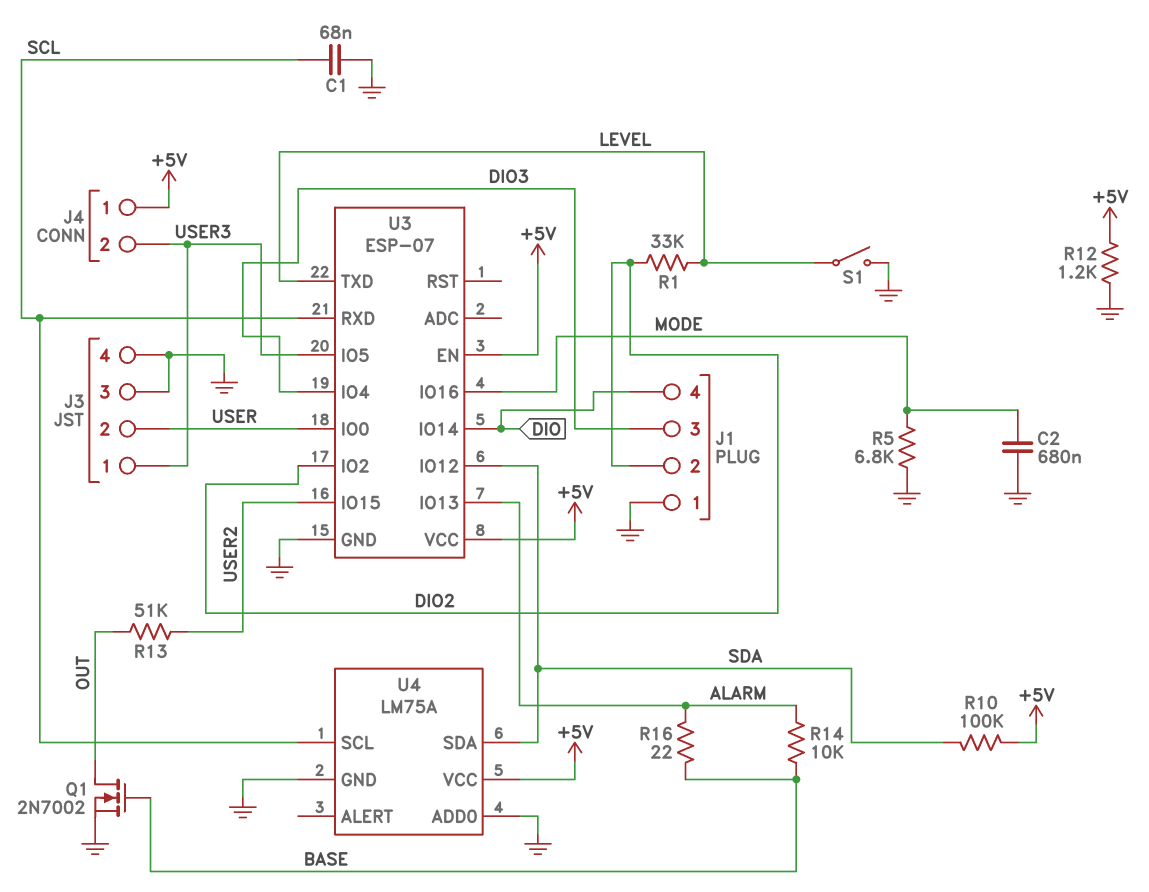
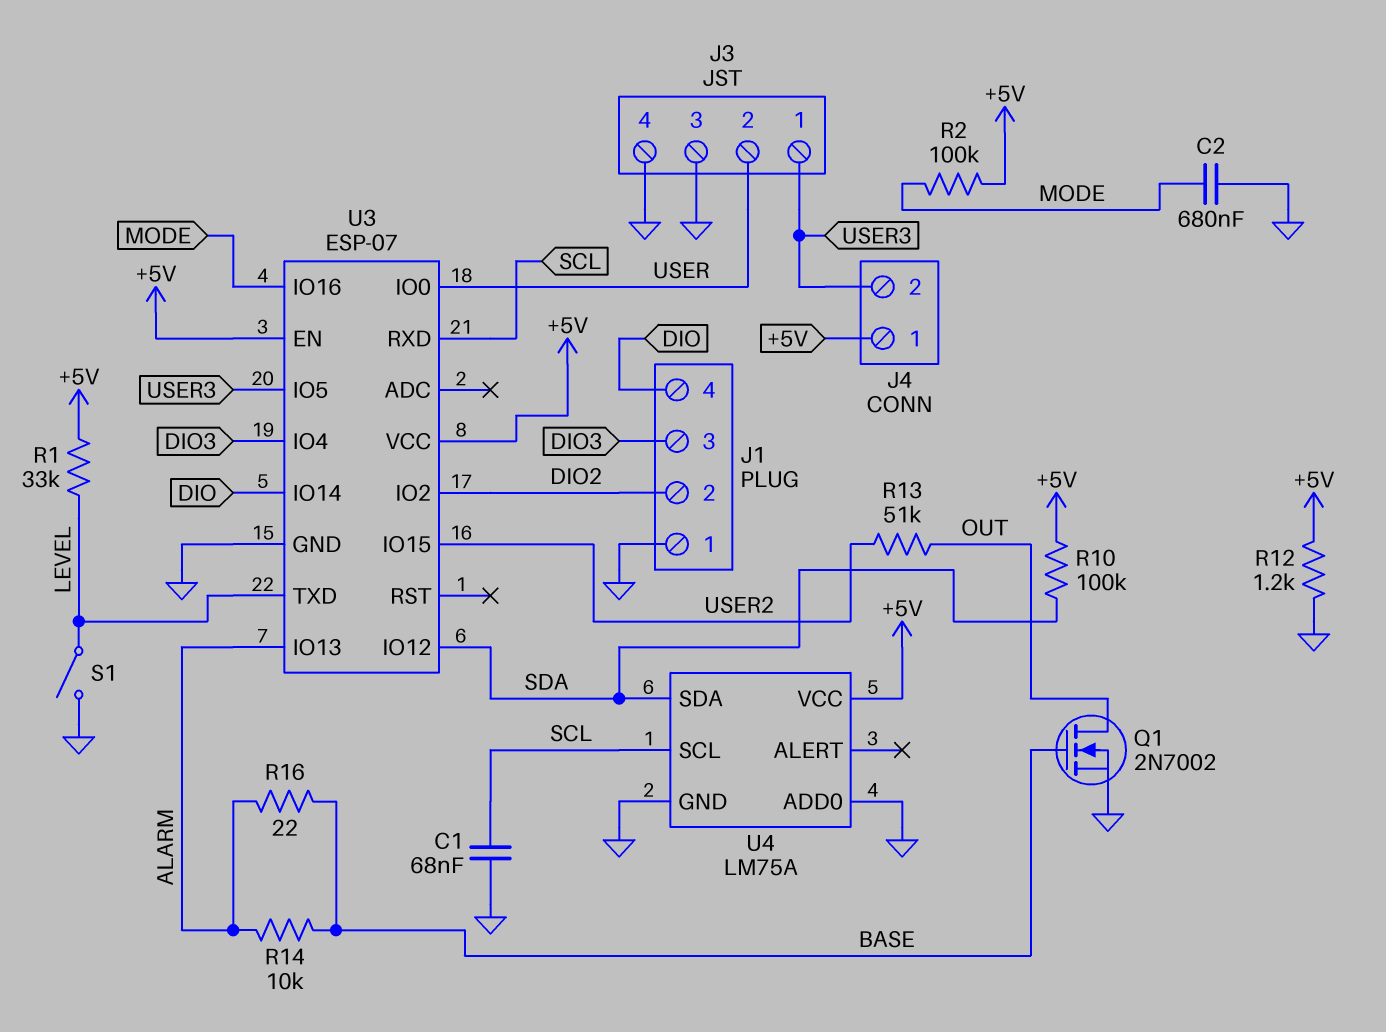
R1: 33k (DIO2, LEVEL) -> 33k (+5V, LEVEL)
R2: none -> 100k (+5V, MODE)
R5: 6.8k (GND, MODE) -> none

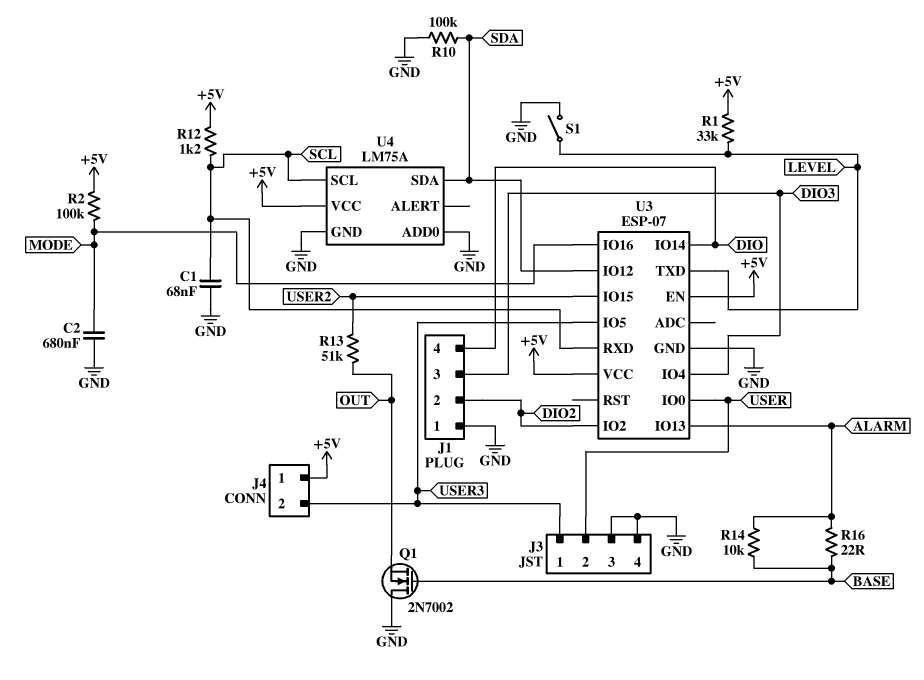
Q1: NMOS 2N7002 (G BASE, D OUT, S GND) -> NMOS 2N7002 (G BASE, D GND, S OUT)
R10: 100k (+5V, SDA) -> 100k (GND, SDA)
R12: 1.2k (+5V, GND) -> 1.2k (+5V, SCL)

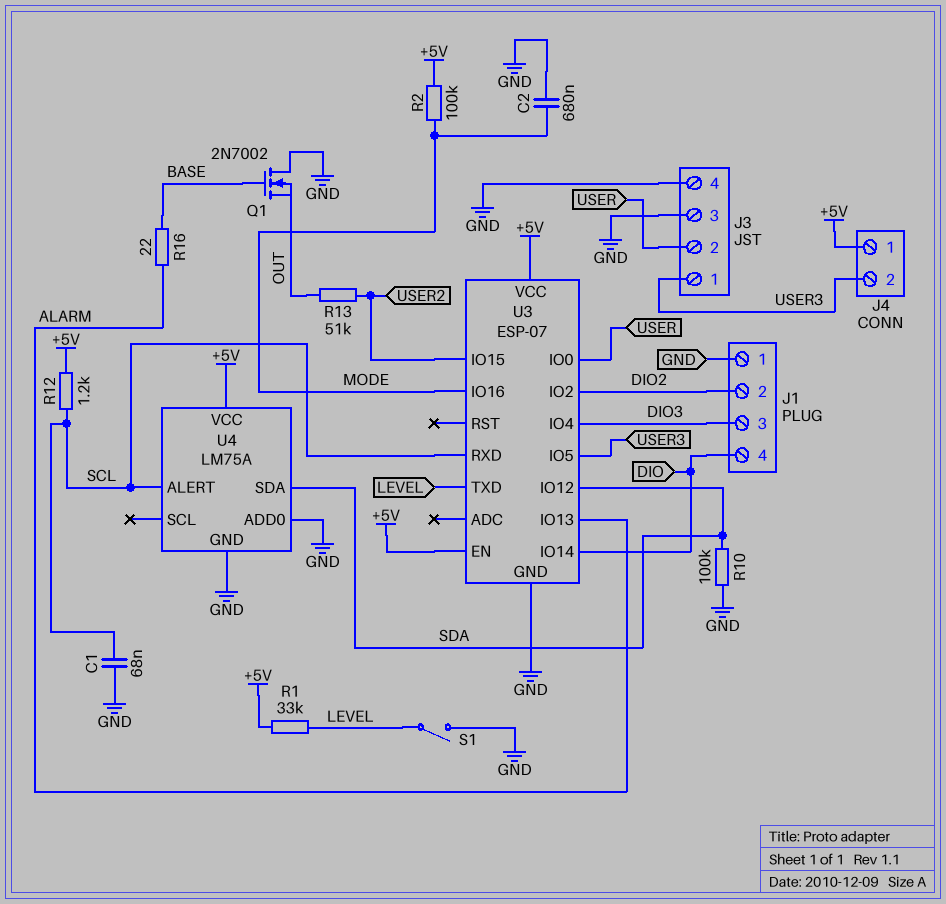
R14: 10k (ALARM, BASE) -> none
U4 pin ALERT: none -> SCL
U4 pin SCL: SCL -> none

